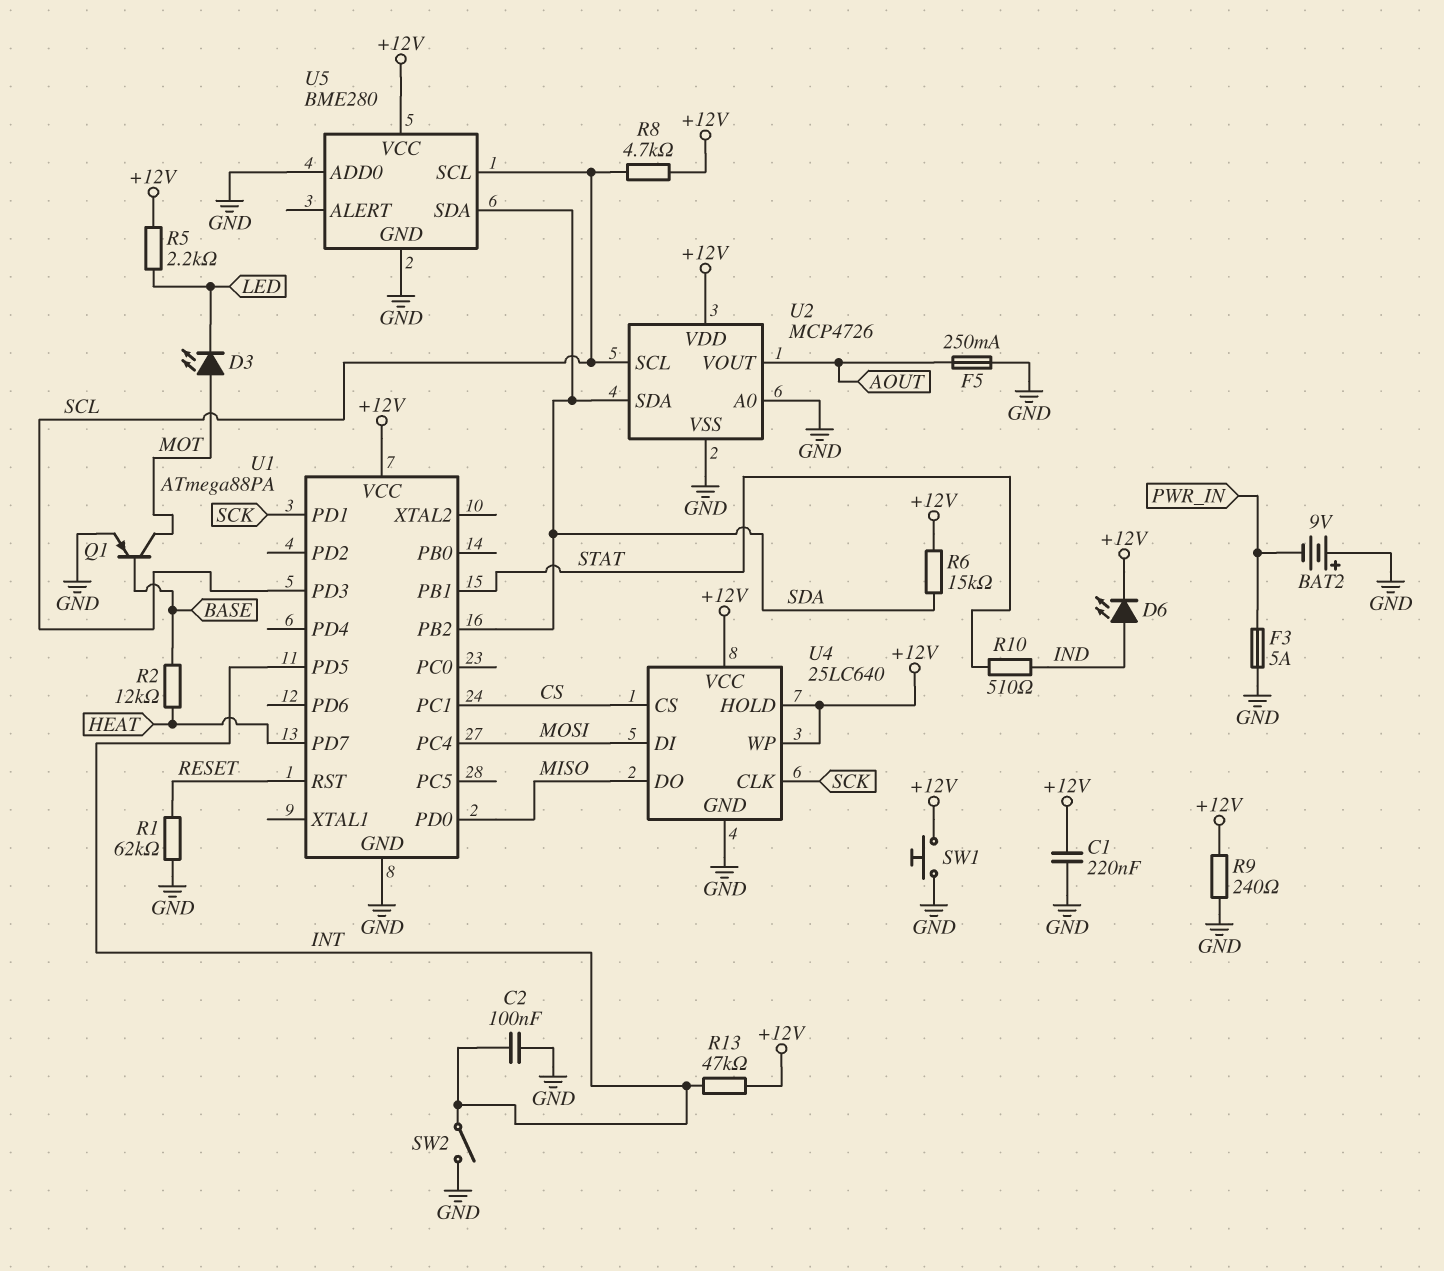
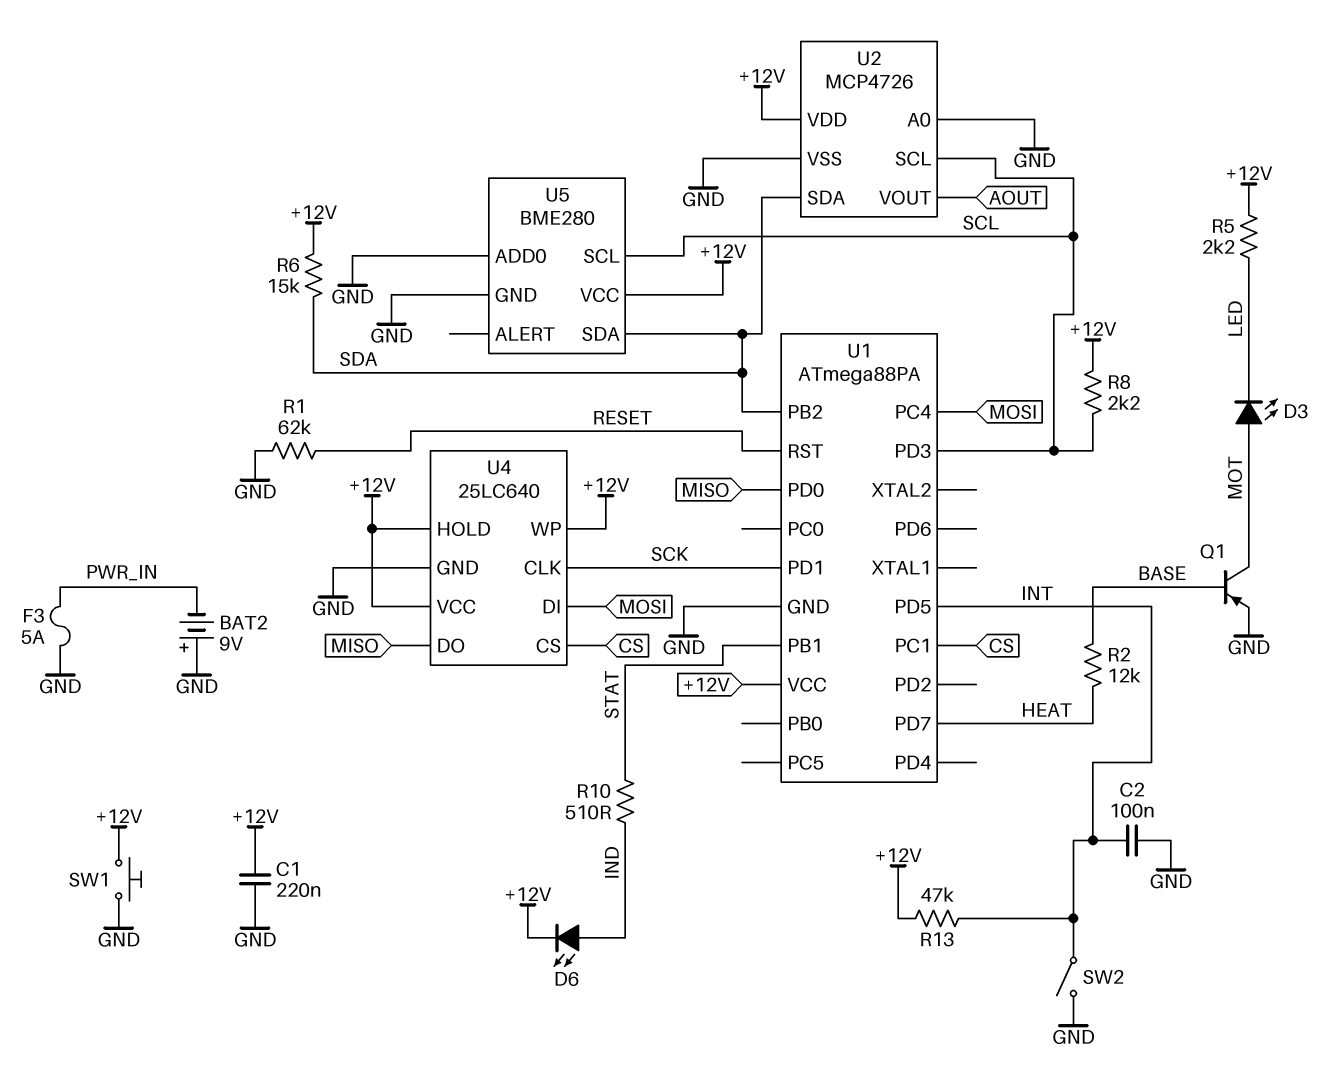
F5: 250mA (AOUT, GND) -> none
R8: 4.7k (+12V, SCL) -> 2.2k (+12V, SCL)
R9: 240 (+12V, GND) -> none

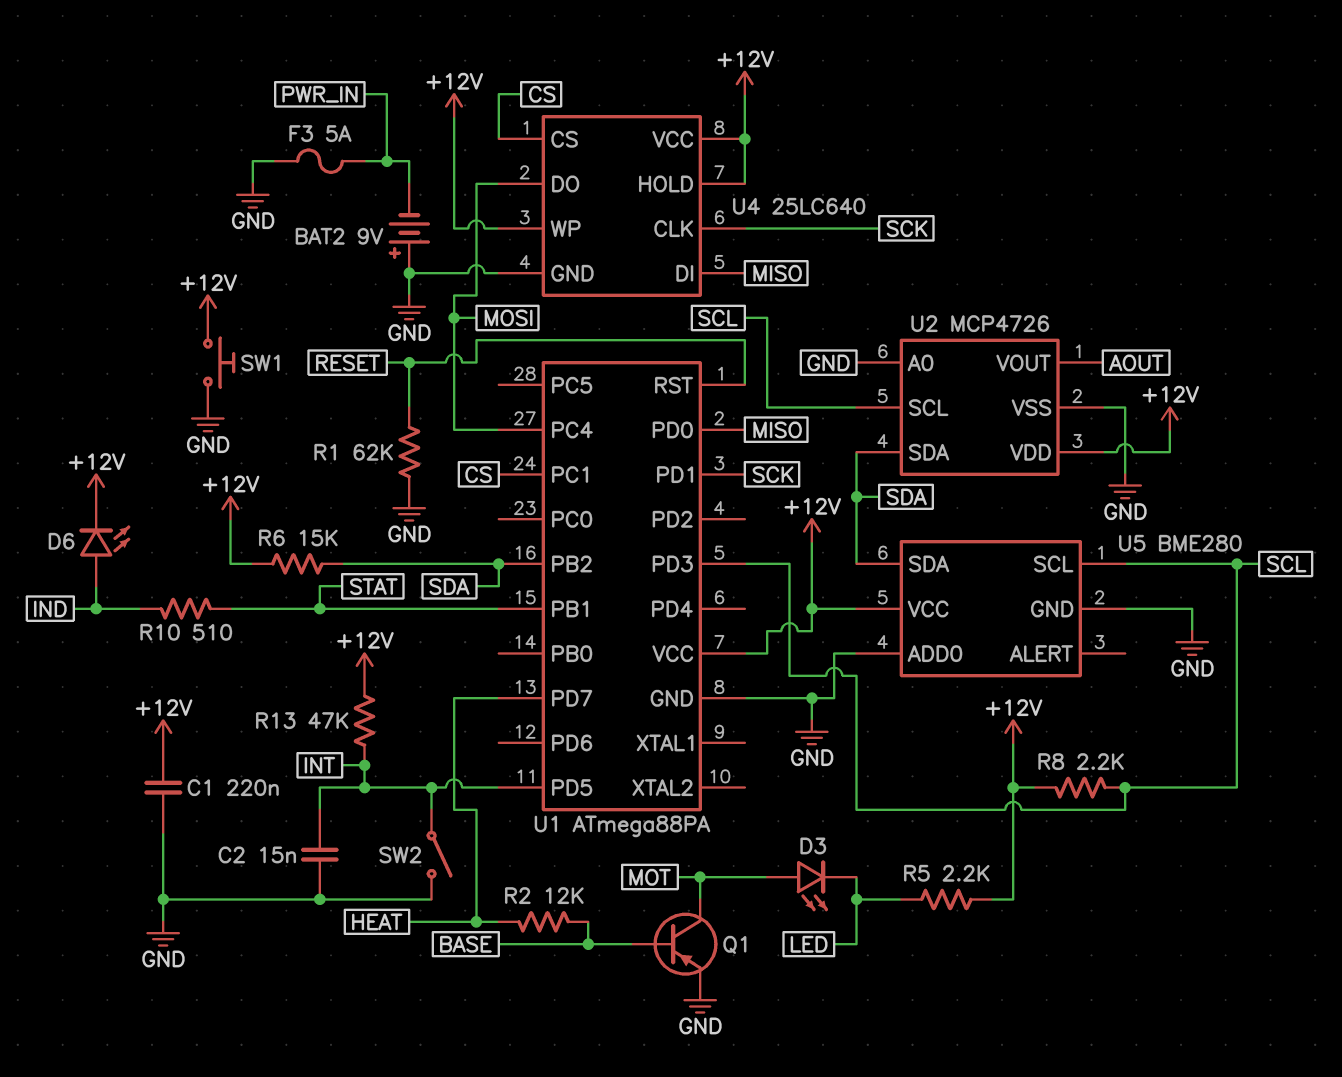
C2: 100nF (GND, INT) -> 15nF (GND, INT)
U4 pin DI: MOSI -> MISO
U4 pin DO: MISO -> MOSI

